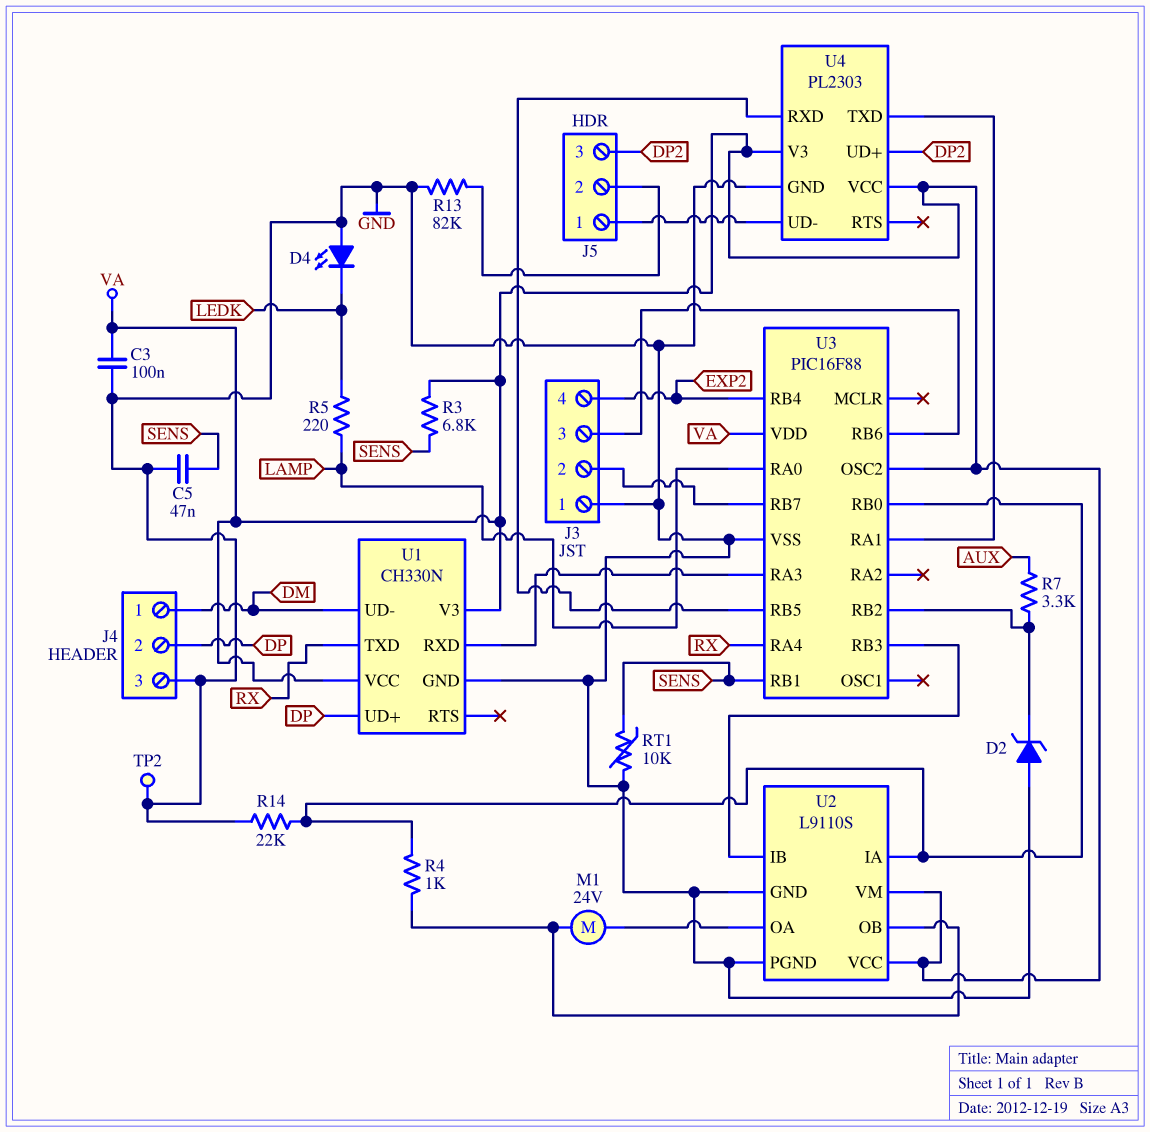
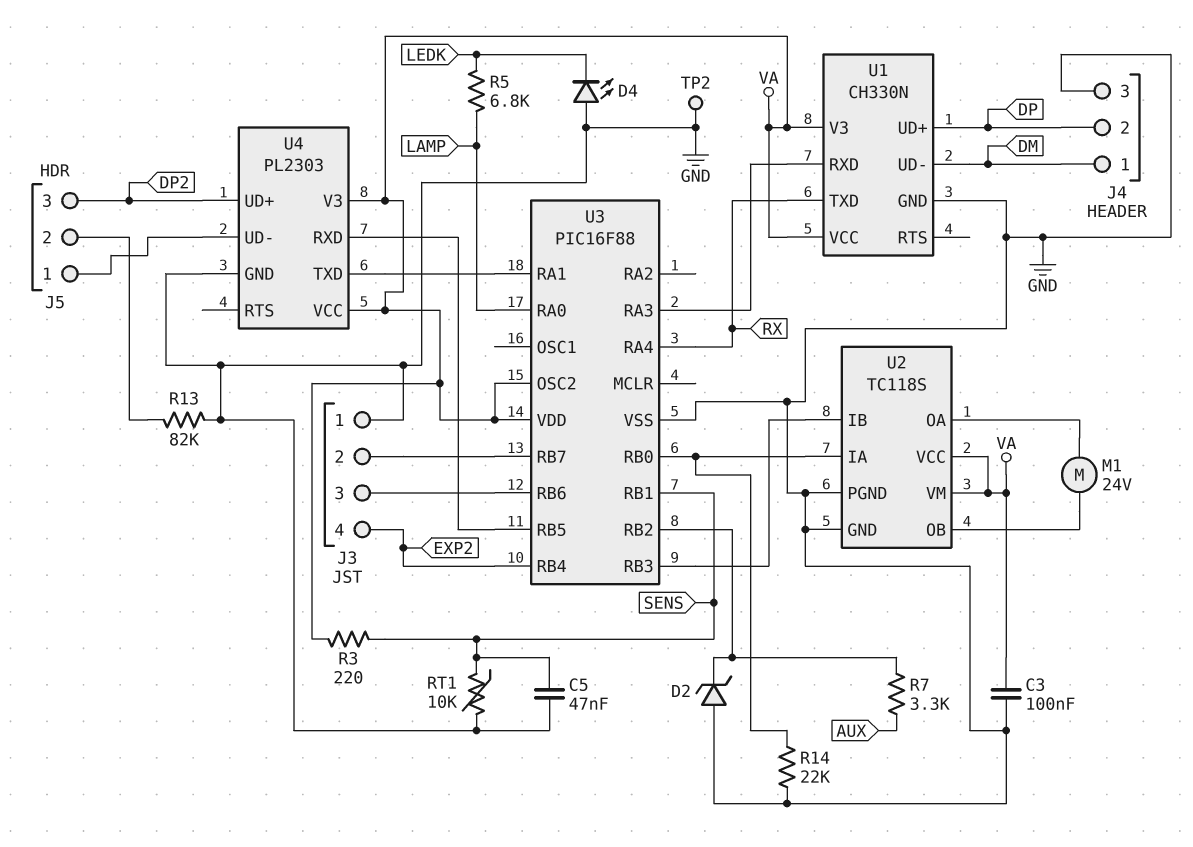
R3: 6.8k (SENS, VA) -> 220 (SENS, VA)
R4: 1k (U2/IA, U2/OB) -> none
R5: 220 (LAMP, LEDK) -> 6.8k (LAMP, LEDK)
U2: L9110S -> TC118S

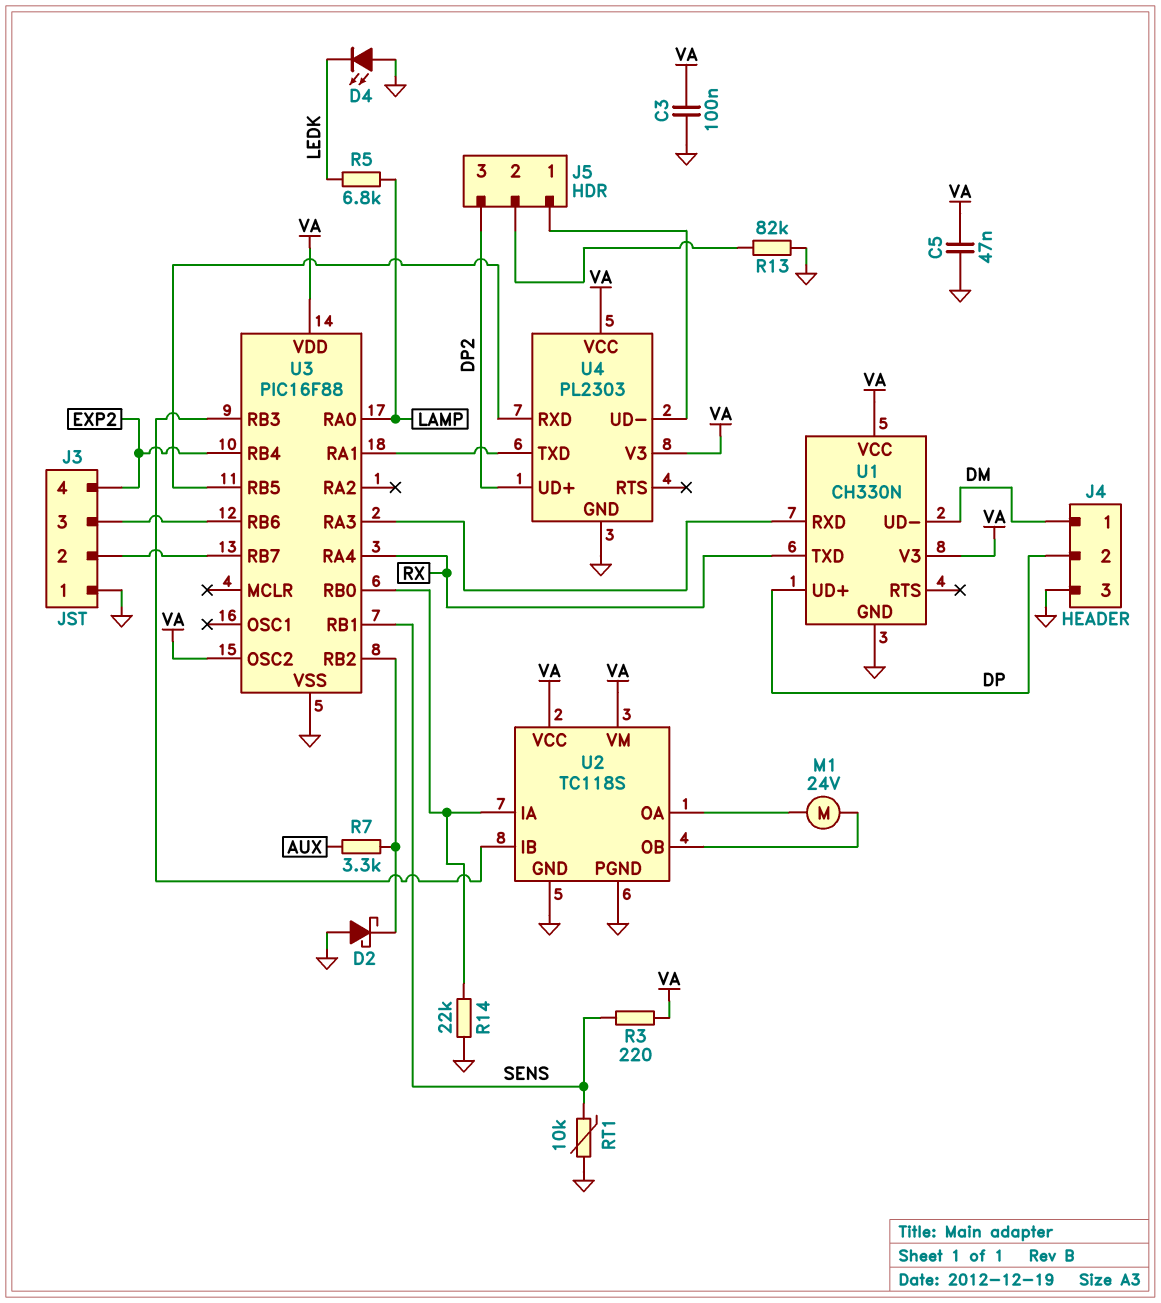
C5: 47nF (GND, SENS) -> 47nF (GND, VA)
D2: zener (A GND, K U3/RB2) -> schottky (A GND, K U3/RB2)
TP2: test point (GND) -> none

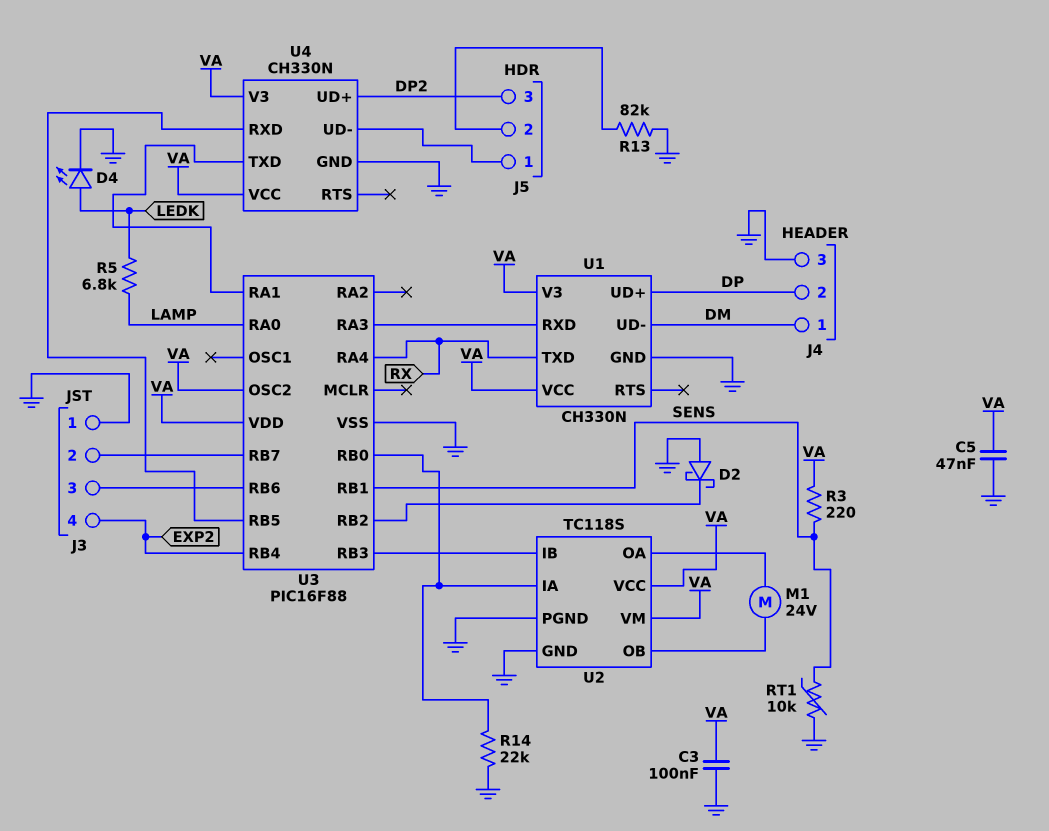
D4: LED (A GND, K LEDK) -> LED (A LEDK, K GND)
R7: 3.3k (AUX, U3/RB2) -> none
U4: PL2303 -> CH330N

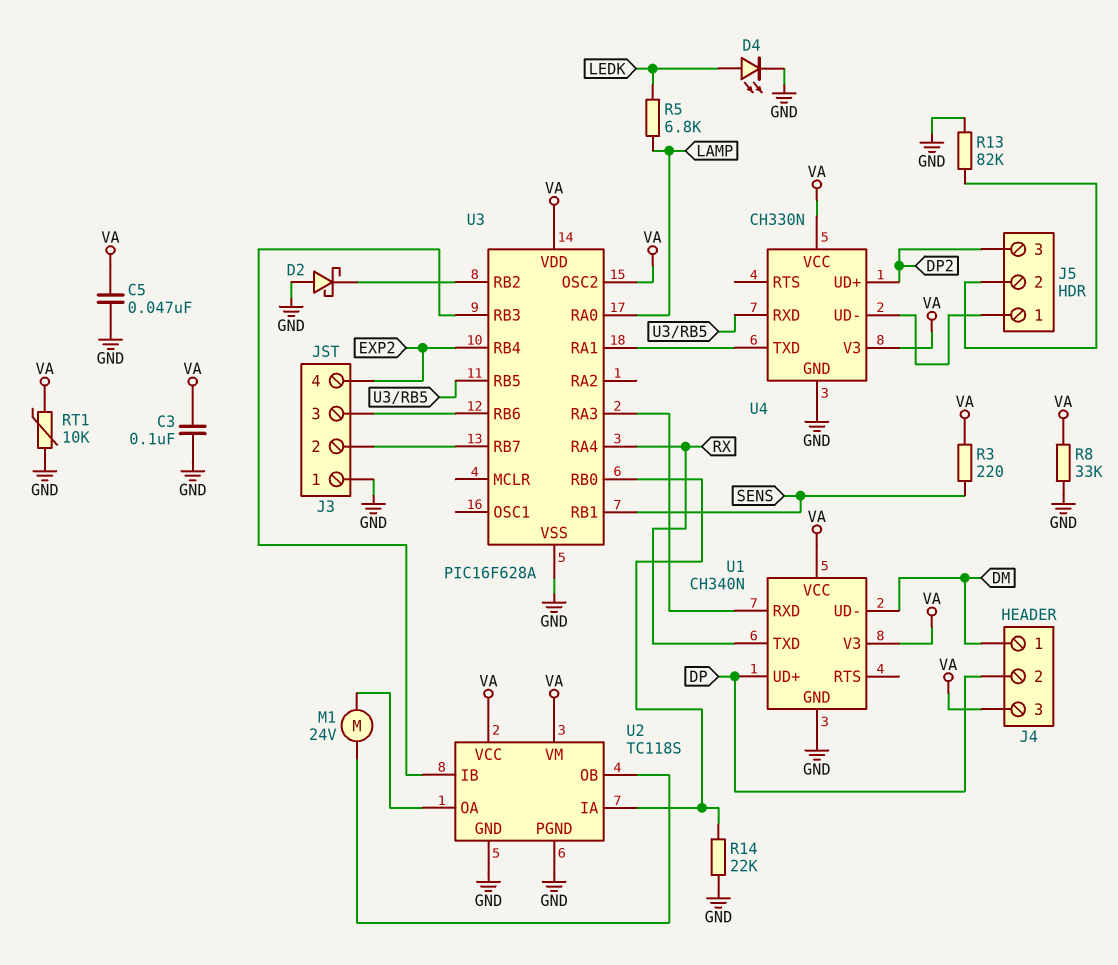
J4 pin 3: GND -> VA
R8: none -> 33k (GND, VA)
RT1: 10k (GND, SENS) -> 10k (GND, VA)
U1: CH330N -> CH340N
U3: PIC16F88 -> PIC16F628A

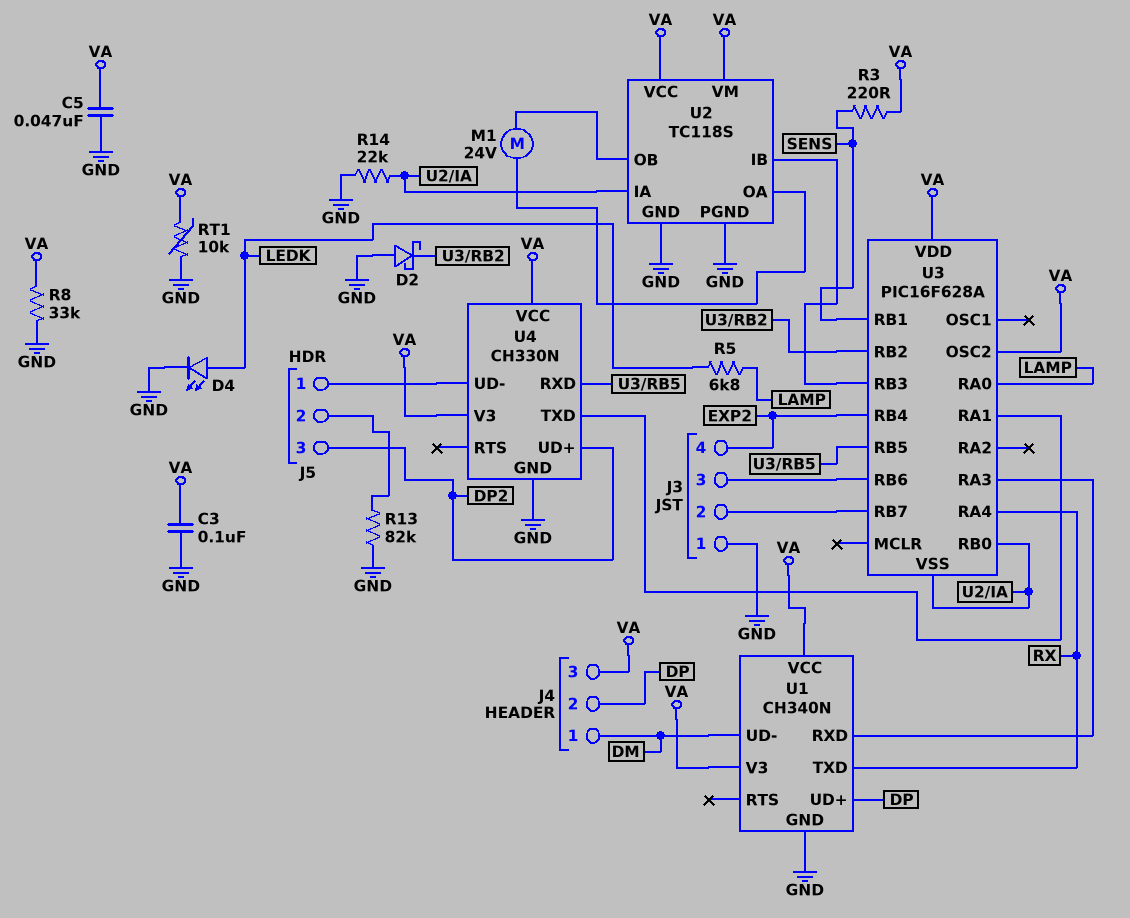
U3 pin VSS: GND -> U2/IA

